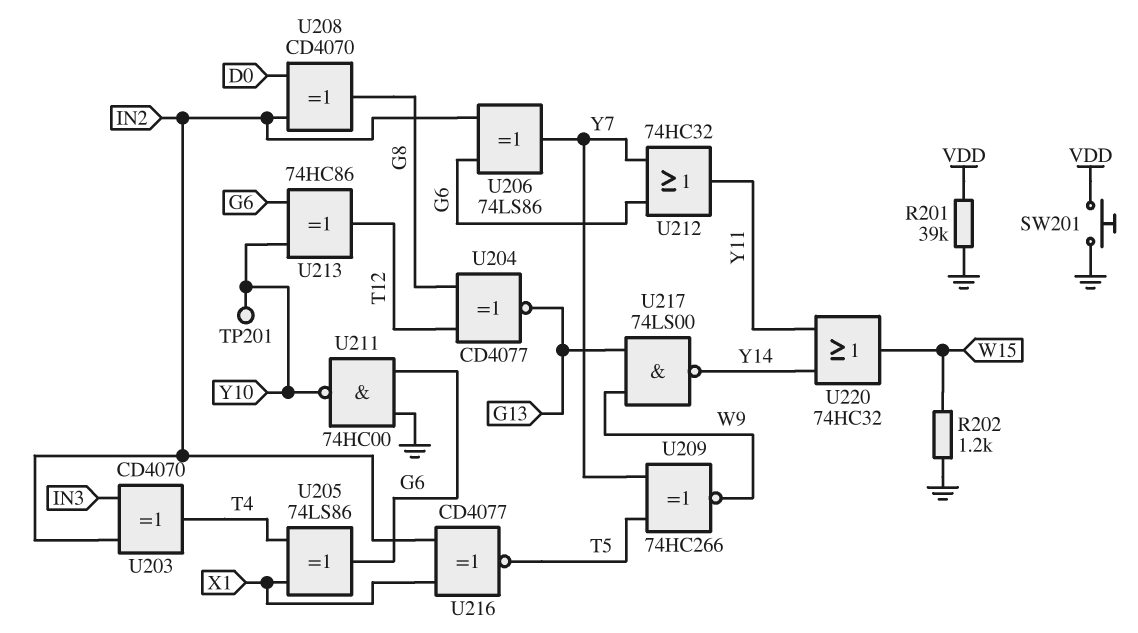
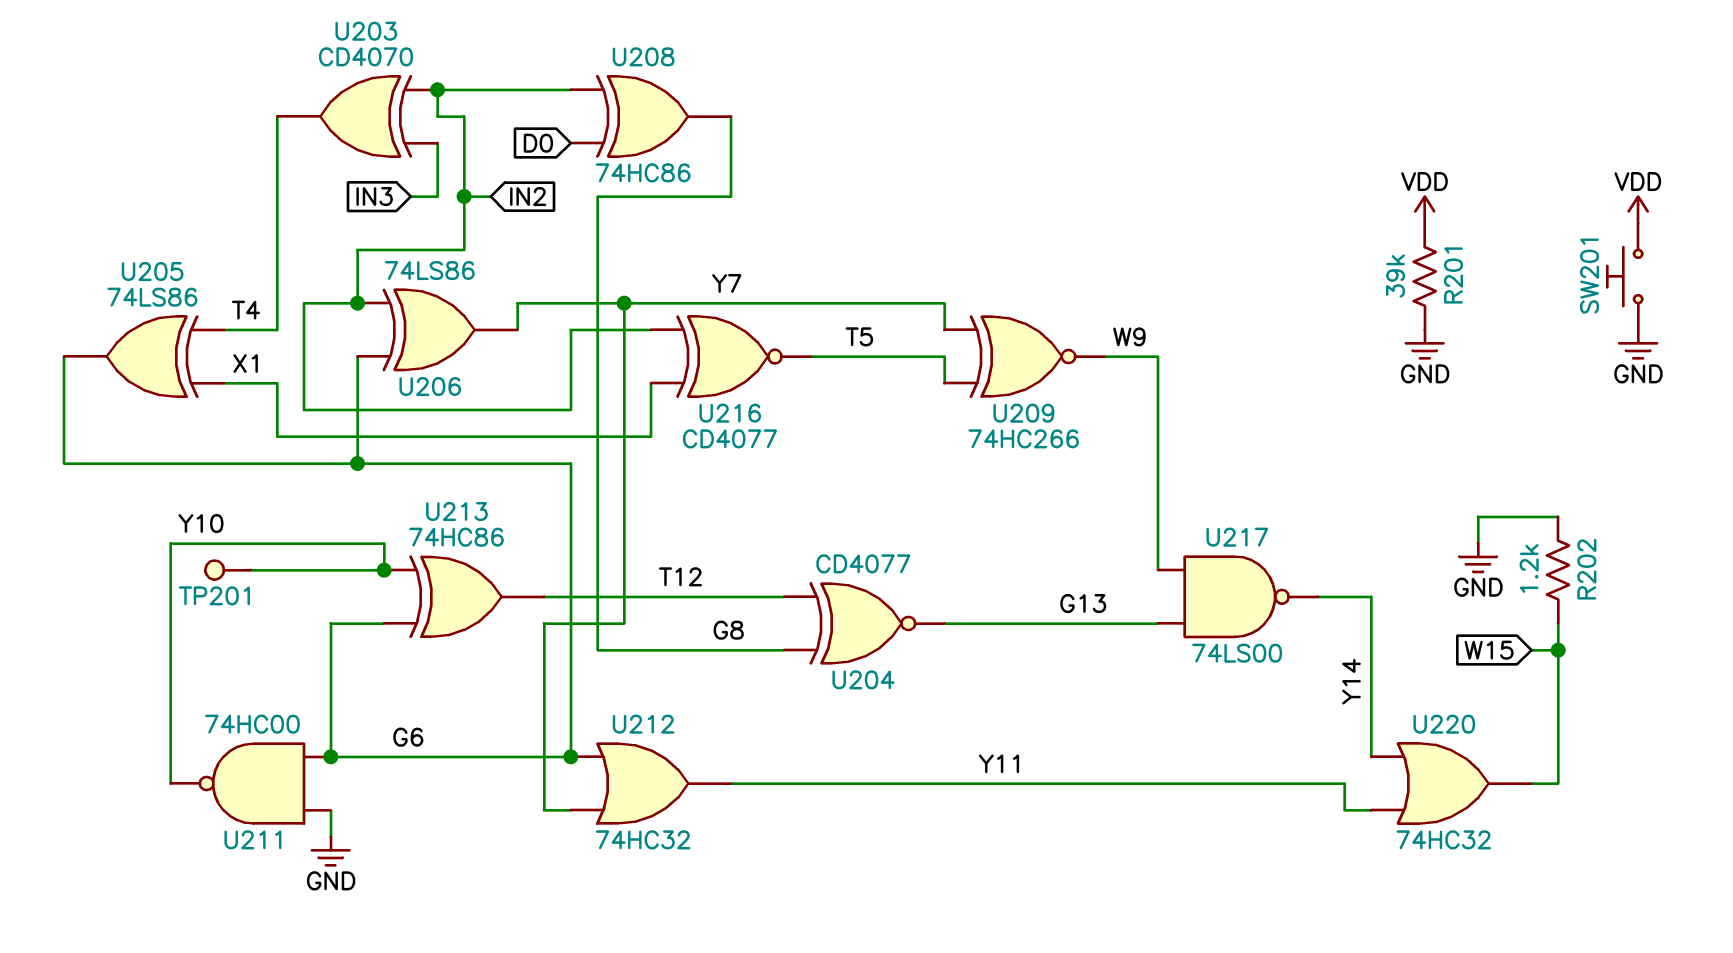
U208: XOR CD4070 (in D0, in IN2, out G8) -> XOR 74HC86 (in D0, in IN2, out G8)

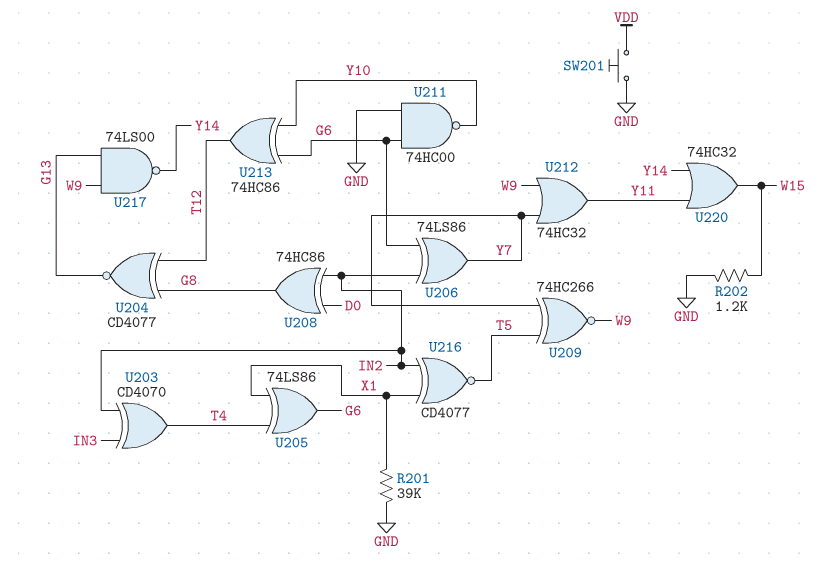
R201: 39k (GND, VDD) -> 39k (GND, X1)
TP201: test point (Y10) -> none
U212: OR 74HC32 (in G6, in Y7, out Y11) -> OR 74HC32 (in W9, in Y7, out Y11)

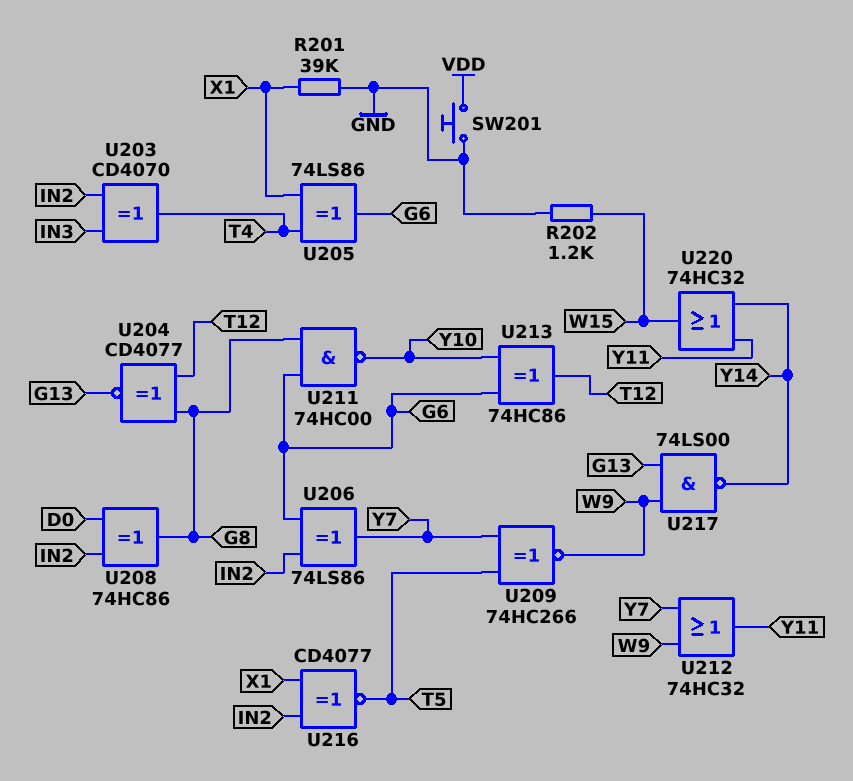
U211: NAND 74HC00 (in G6, in GND, out Y10) -> NAND 74HC00 (in G6, in G8, out Y10)

